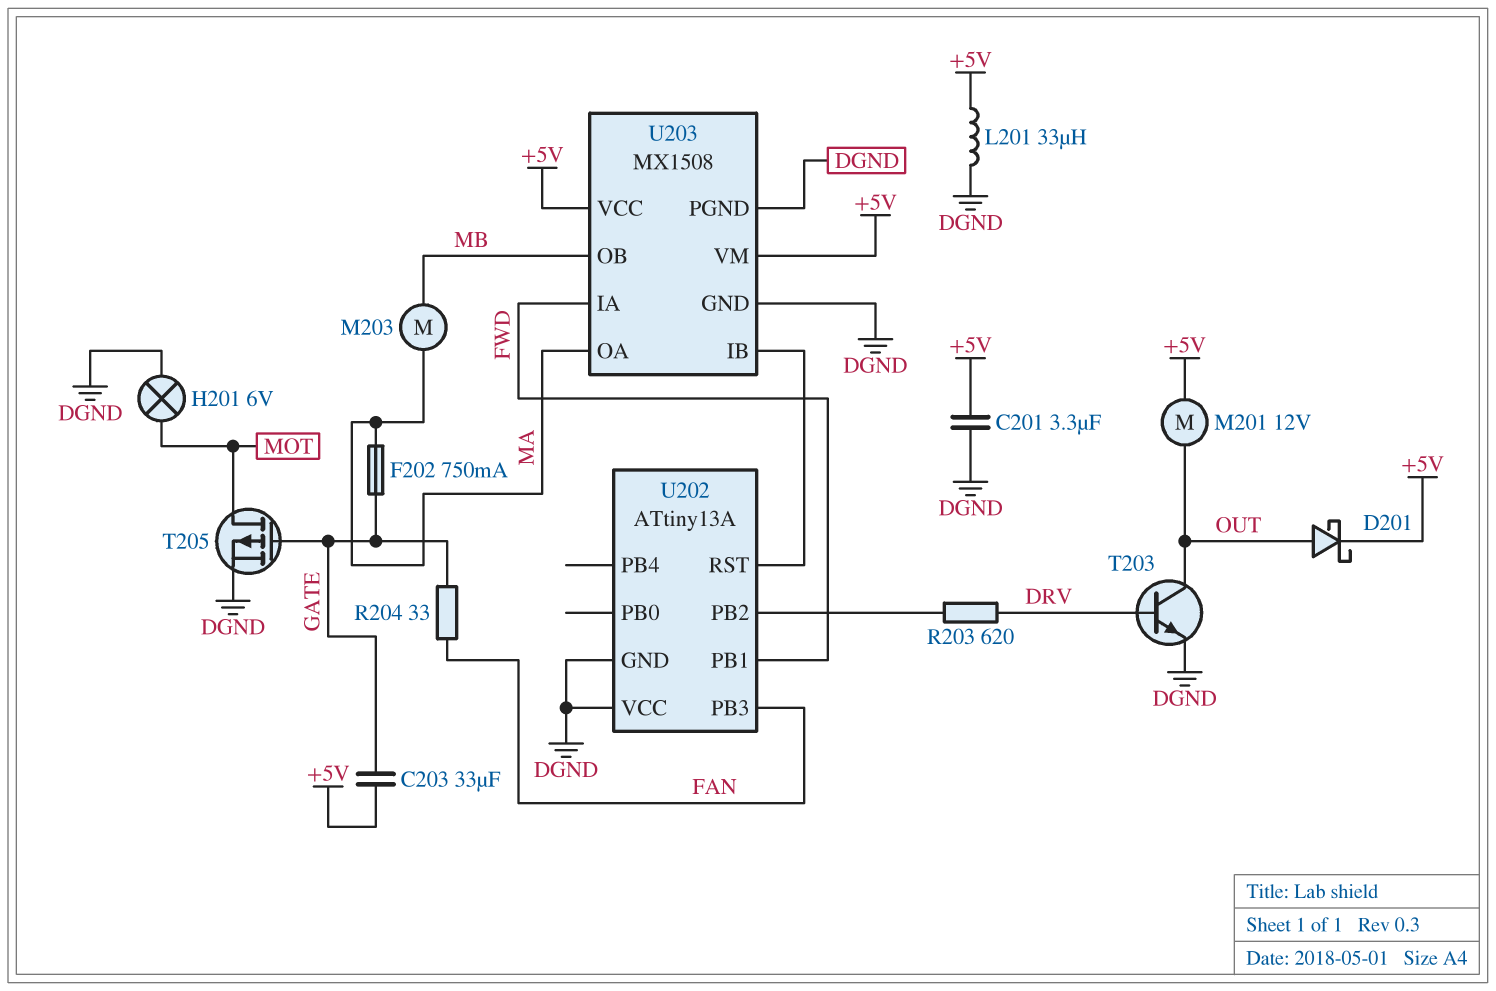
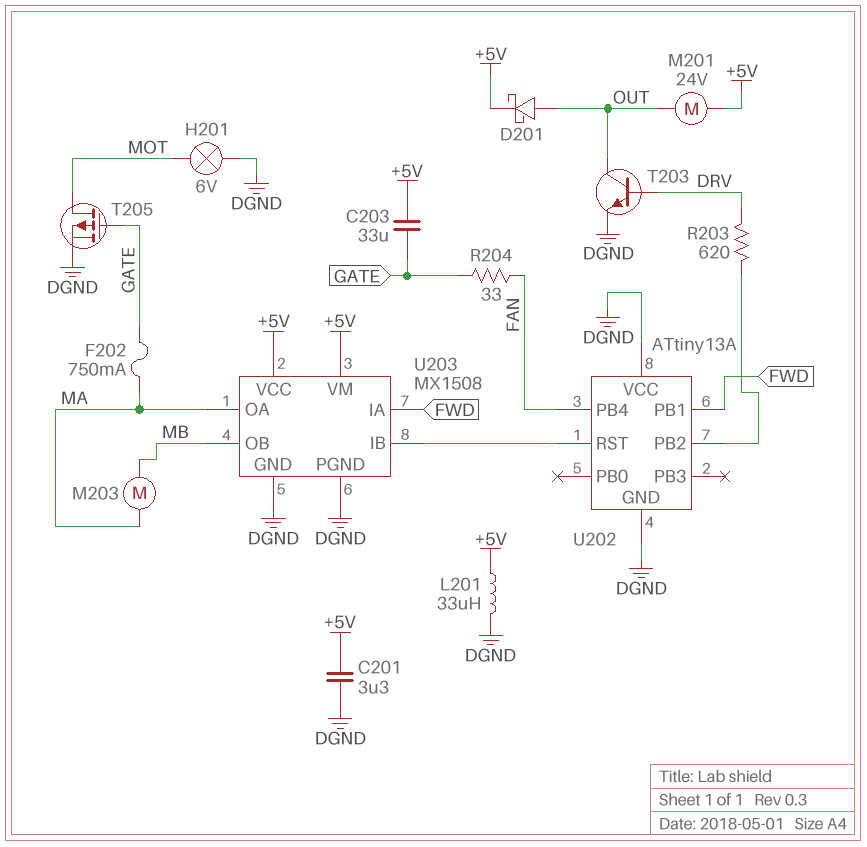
M201: motor 12V (+5V, OUT) -> motor 24V (+5V, OUT)
U202 pin PB3: FAN -> none
U202 pin PB4: none -> FAN

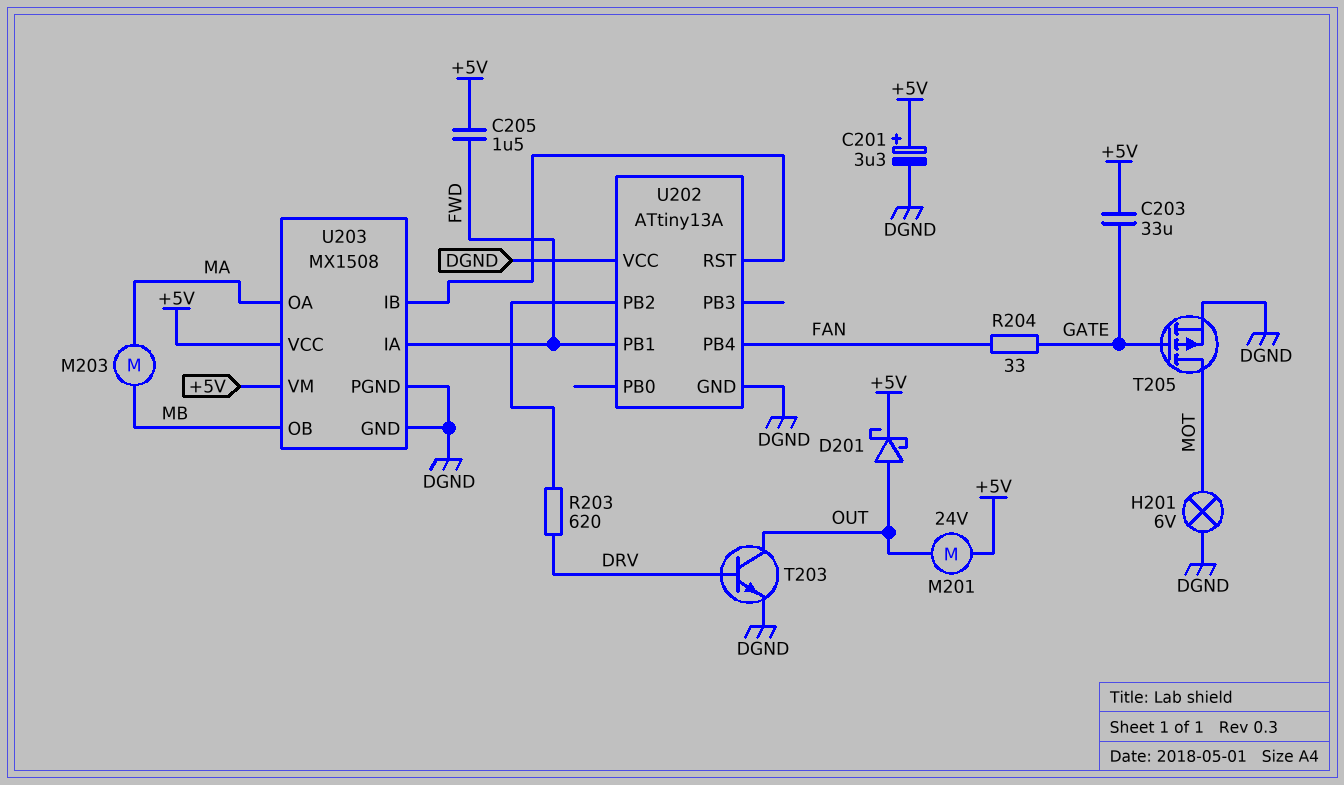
C201: 3.3uF (+5V, DGND) -> 3.3uF (plus +5V, minus DGND)
C205: none -> 1.5uF (+5V, FWD)
F202: 750mA (GATE, MA) -> none
L201: 33uH (+5V, DGND) -> none

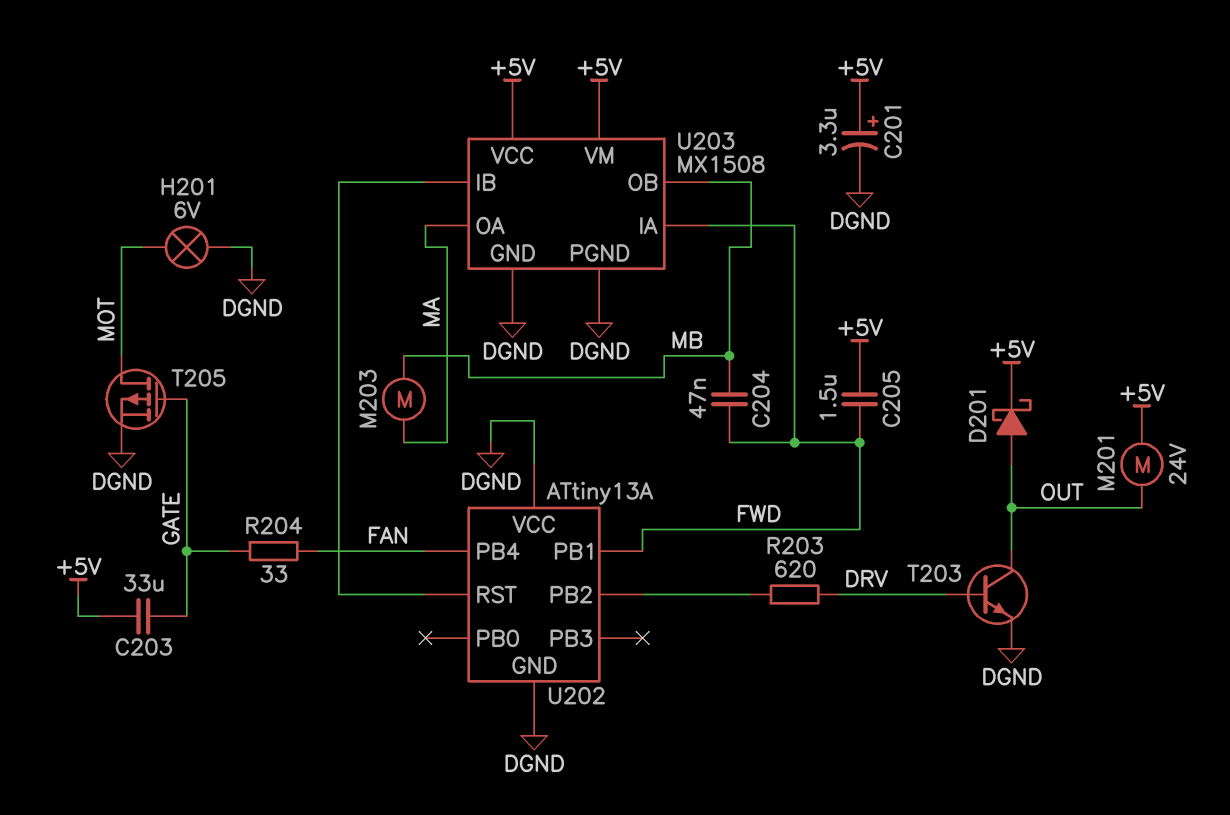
C204: none -> 47nF (FWD, MB)

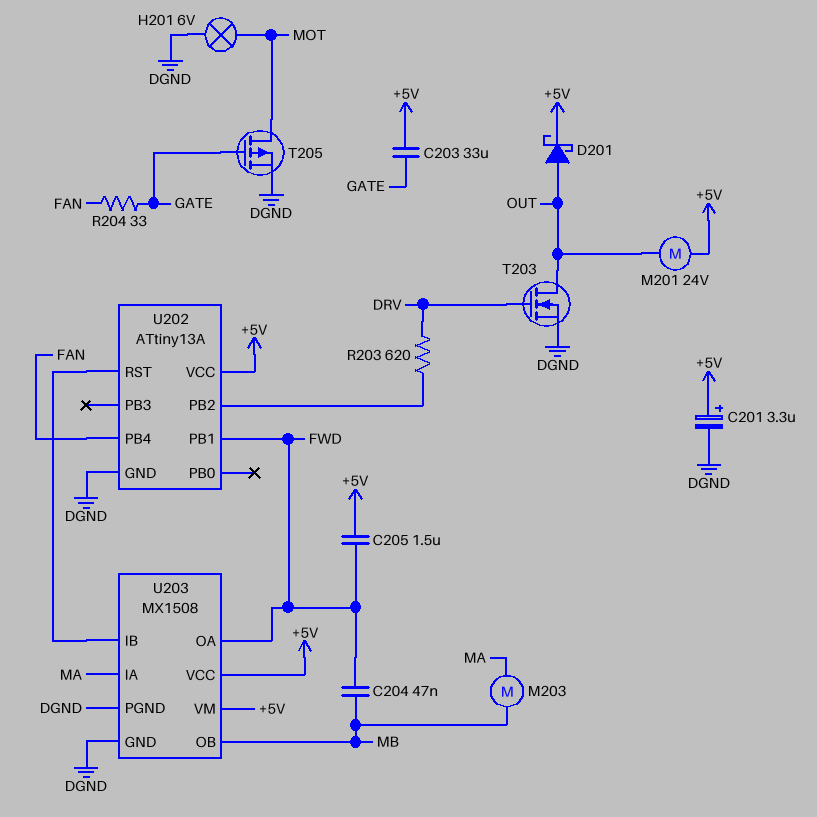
T203: NPN (B DRV, C OUT, E DGND) -> NMOS (G DRV, D OUT, S DGND)
U202 pin VCC: DGND -> +5V
U203 pin IA: FWD -> MA
U203 pin OA: MA -> FWD

